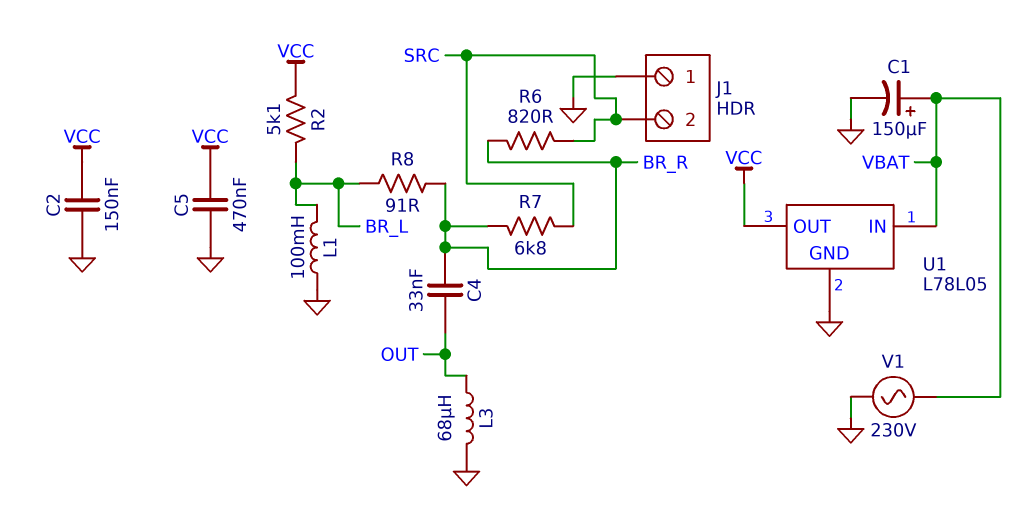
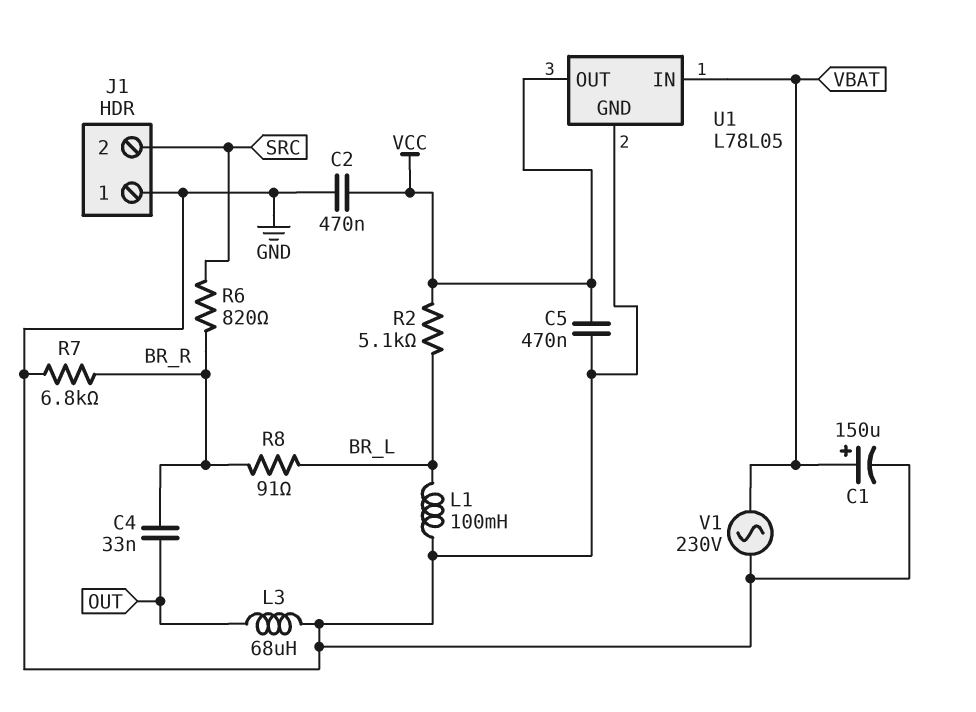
C2: 150nF (GND, VCC) -> 470nF (GND, VCC)
R7: 6.8k (BR_R, SRC) -> 6.8k (BR_R, GND)

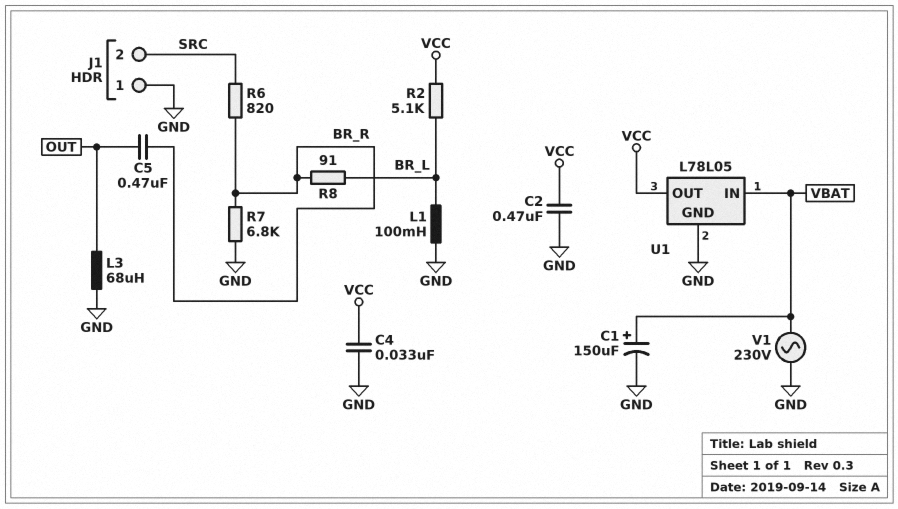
C4: 33nF (BR_R, OUT) -> 33nF (GND, VCC)
C5: 470nF (GND, VCC) -> 470nF (BR_R, OUT)

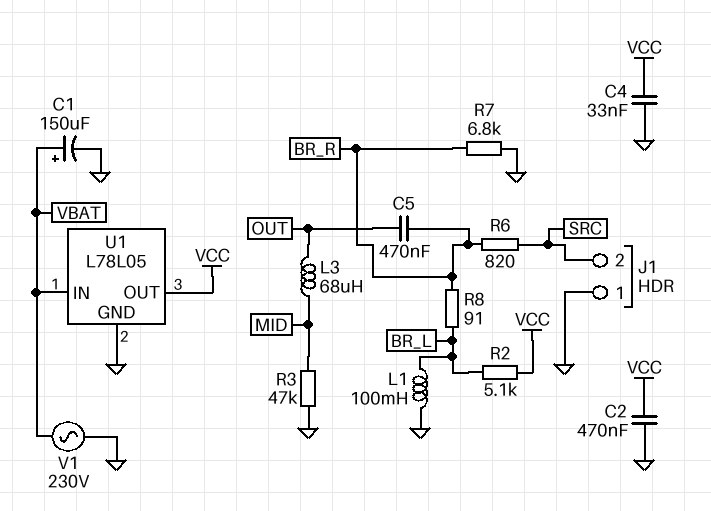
L3: 68uH (GND, OUT) -> 68uH (MID, OUT)
R3: none -> 47k (GND, MID)

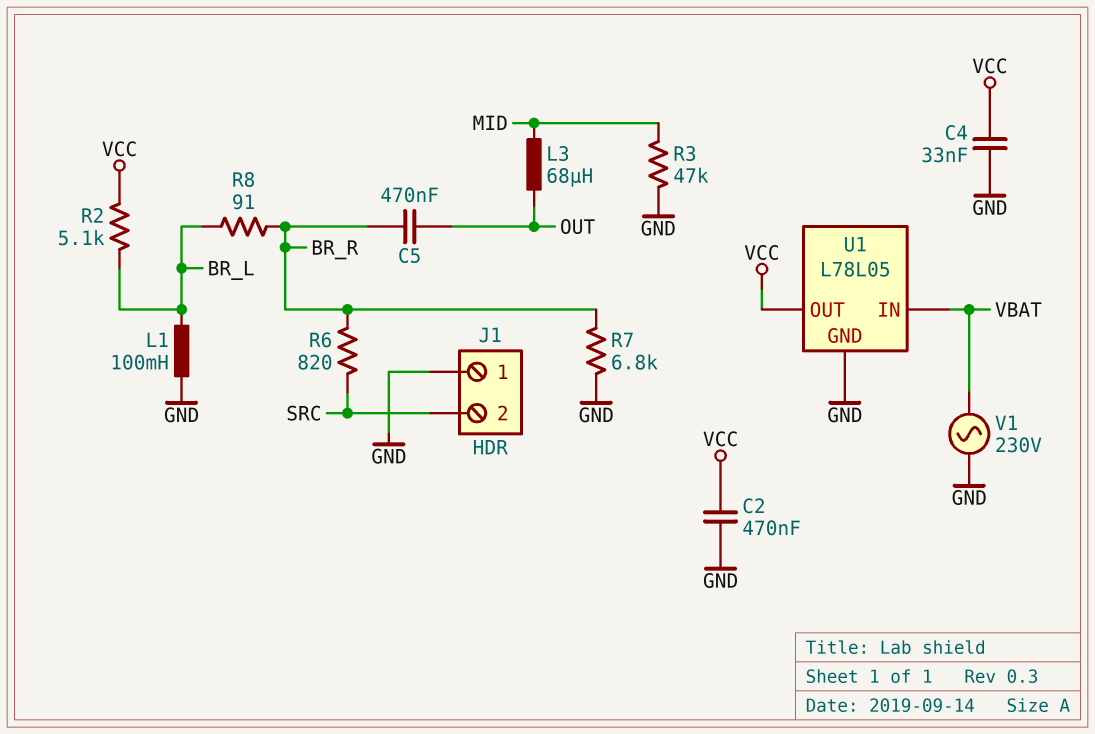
C1: 150uF (plus VBAT, minus GND) -> none

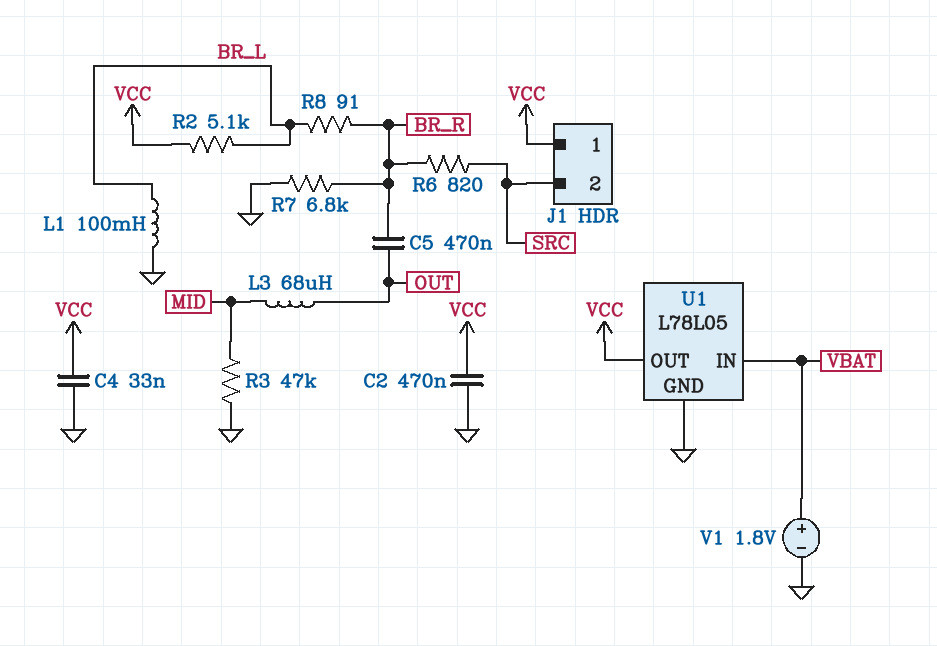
J1 pin 1: GND -> VCC
V1: AC 230V (GND, VBAT) -> 1.8V (plus VBAT, minus GND)

